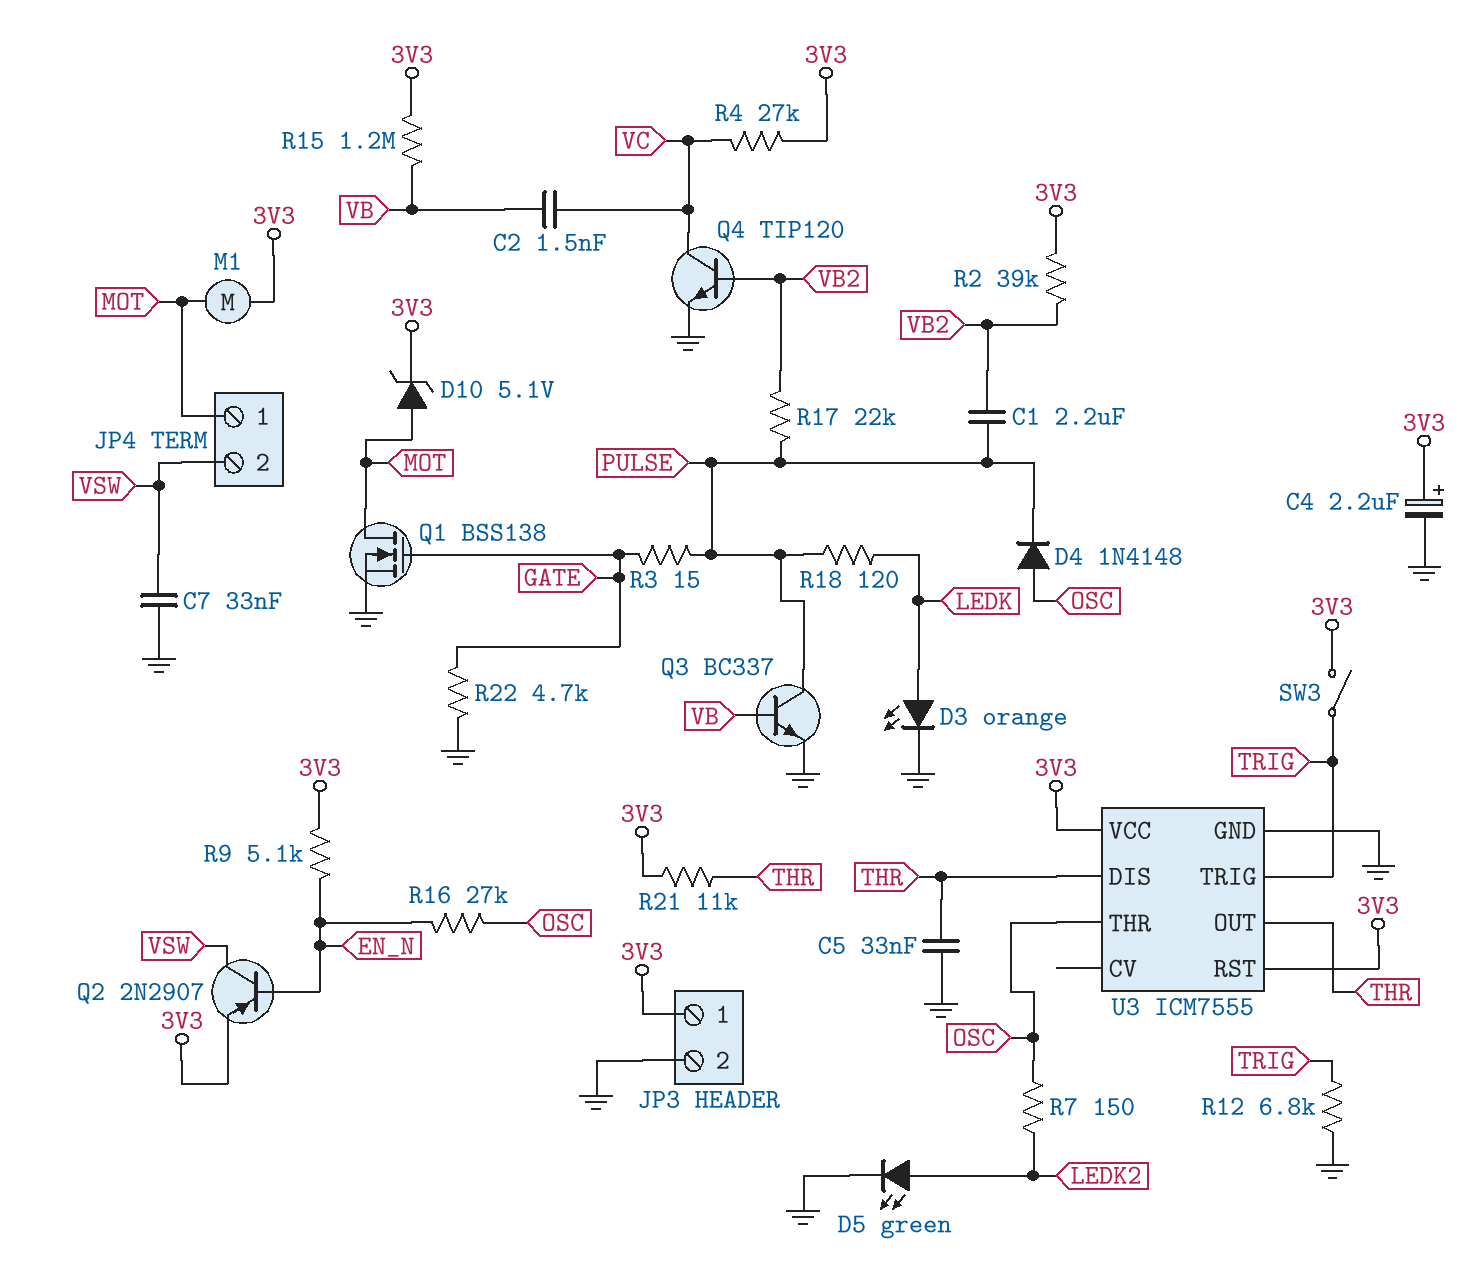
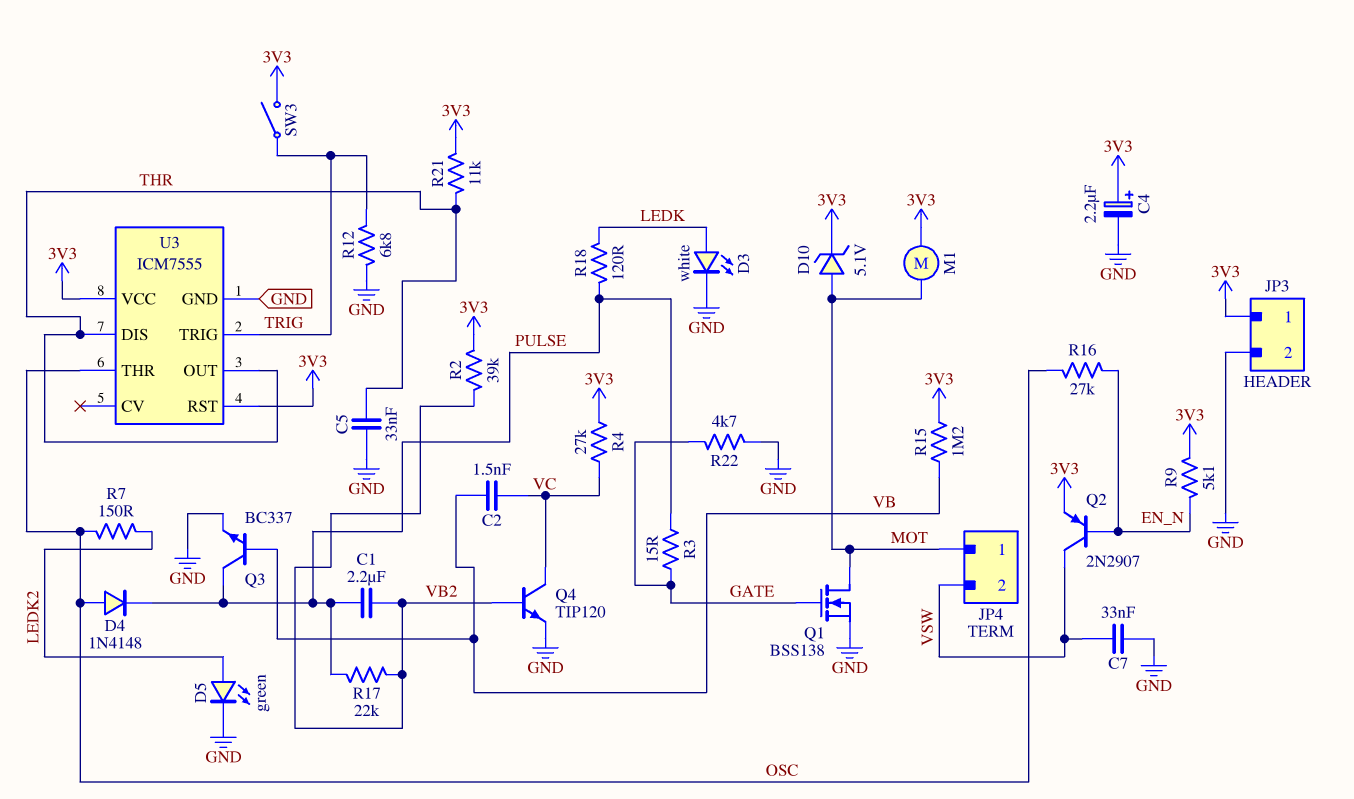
D3: LED orange (A LEDK, K GND) -> LED white (A LEDK, K GND)

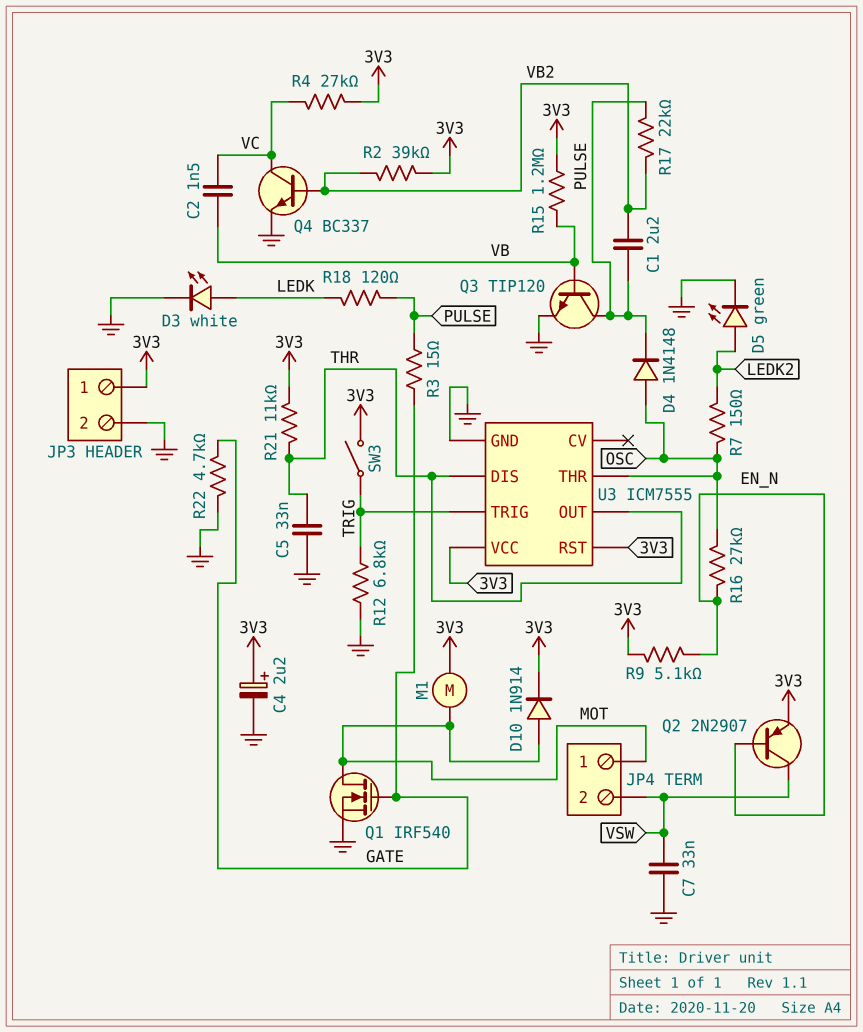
D10: zener 5.1V (A MOT, K 3V3) -> diode 1N914 (A MOT, K 3V3)
Q1: NMOS BSS138 (G GATE, D MOT, S GND) -> NMOS IRF540 (G GATE, D MOT, S GND)
Q3: NPN BC337 (B VB, C PULSE, E GND) -> NPN TIP120 (B VB, C PULSE, E GND)
Q4: NPN TIP120 (B VB2, C VC, E GND) -> NPN BC337 (B VB2, C VC, E GND)

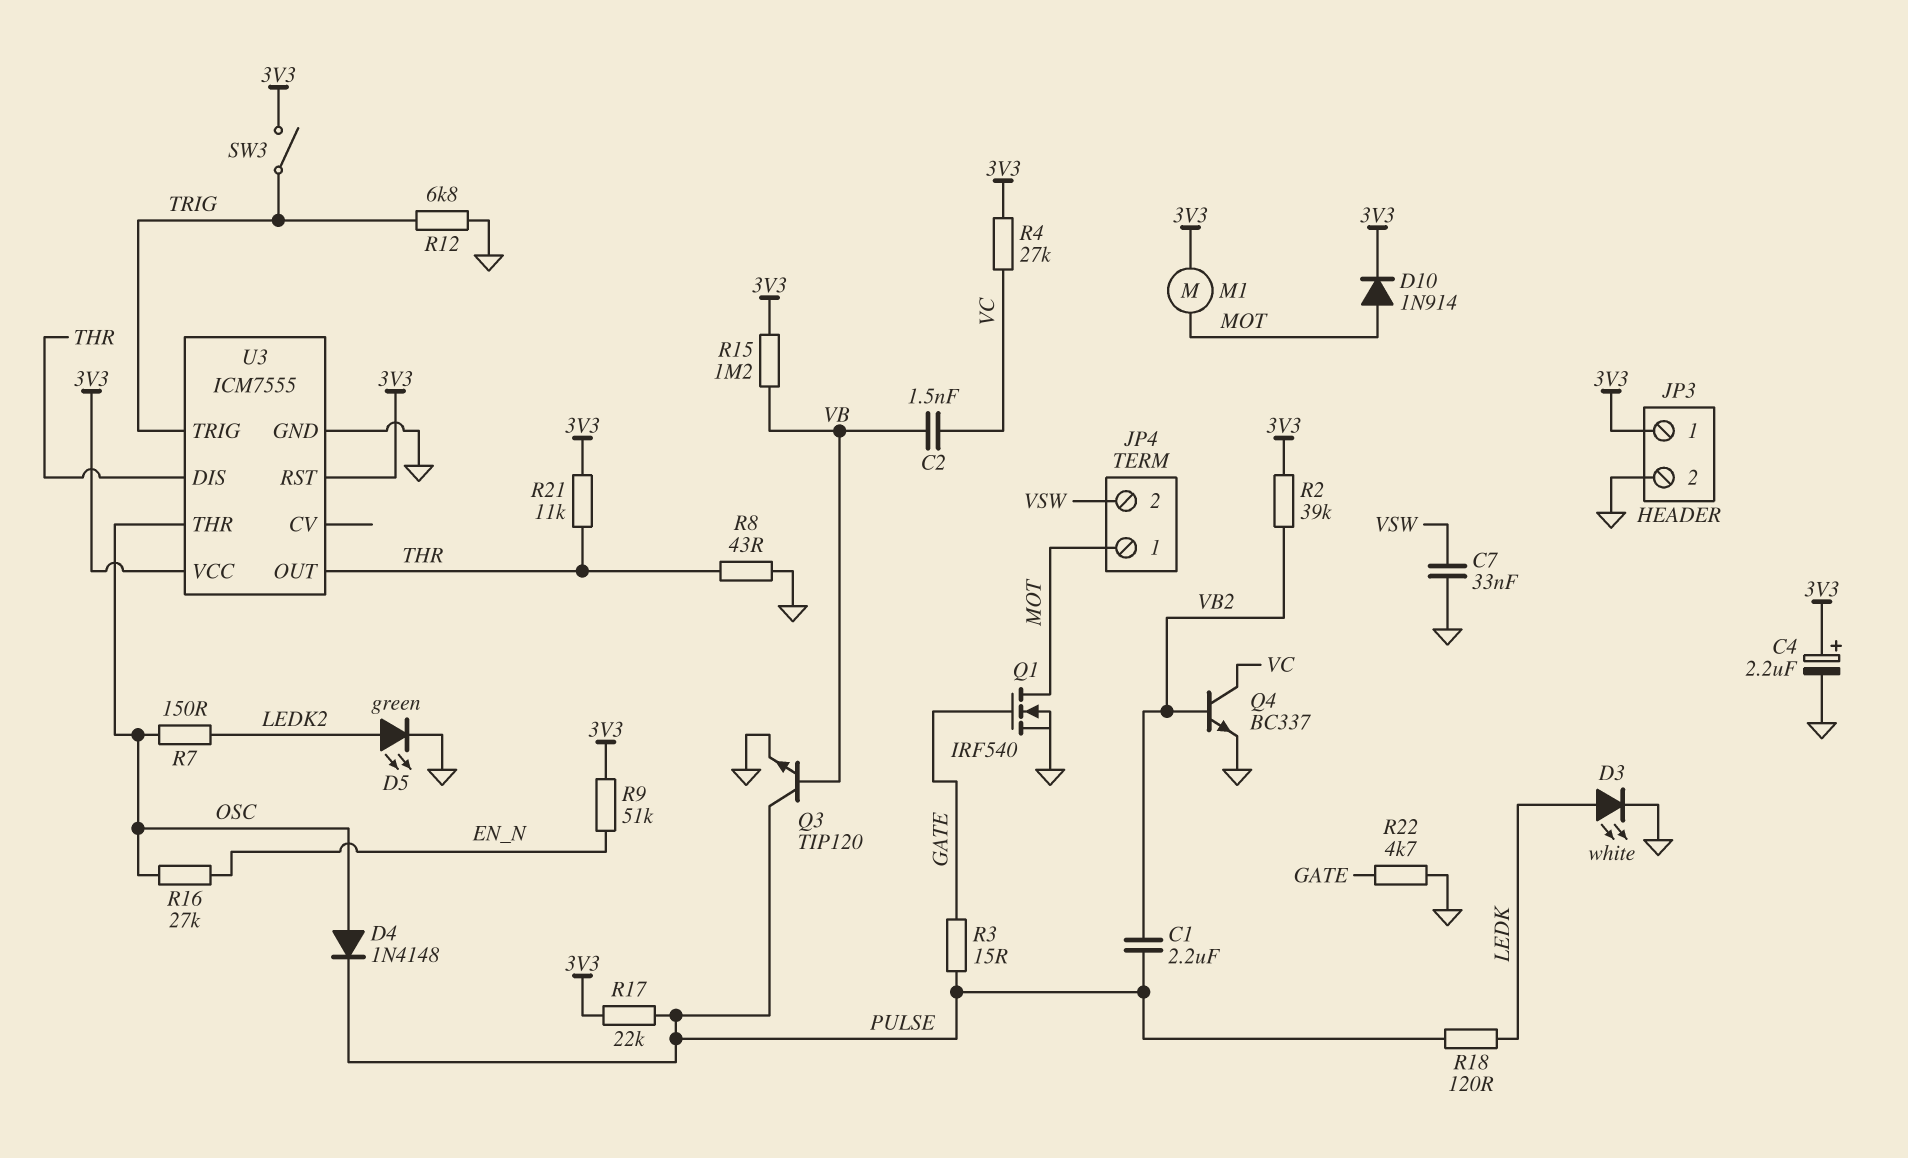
C5: 33nF (GND, THR) -> none
Q2: PNP 2N2907 (B EN_N, C VSW, E 3V3) -> none
R8: none -> 43 (GND, THR)
R9: 5.1k (3V3, EN_N) -> 51k (3V3, EN_N)
R17: 22k (PULSE, VB2) -> 22k (3V3, PULSE)

